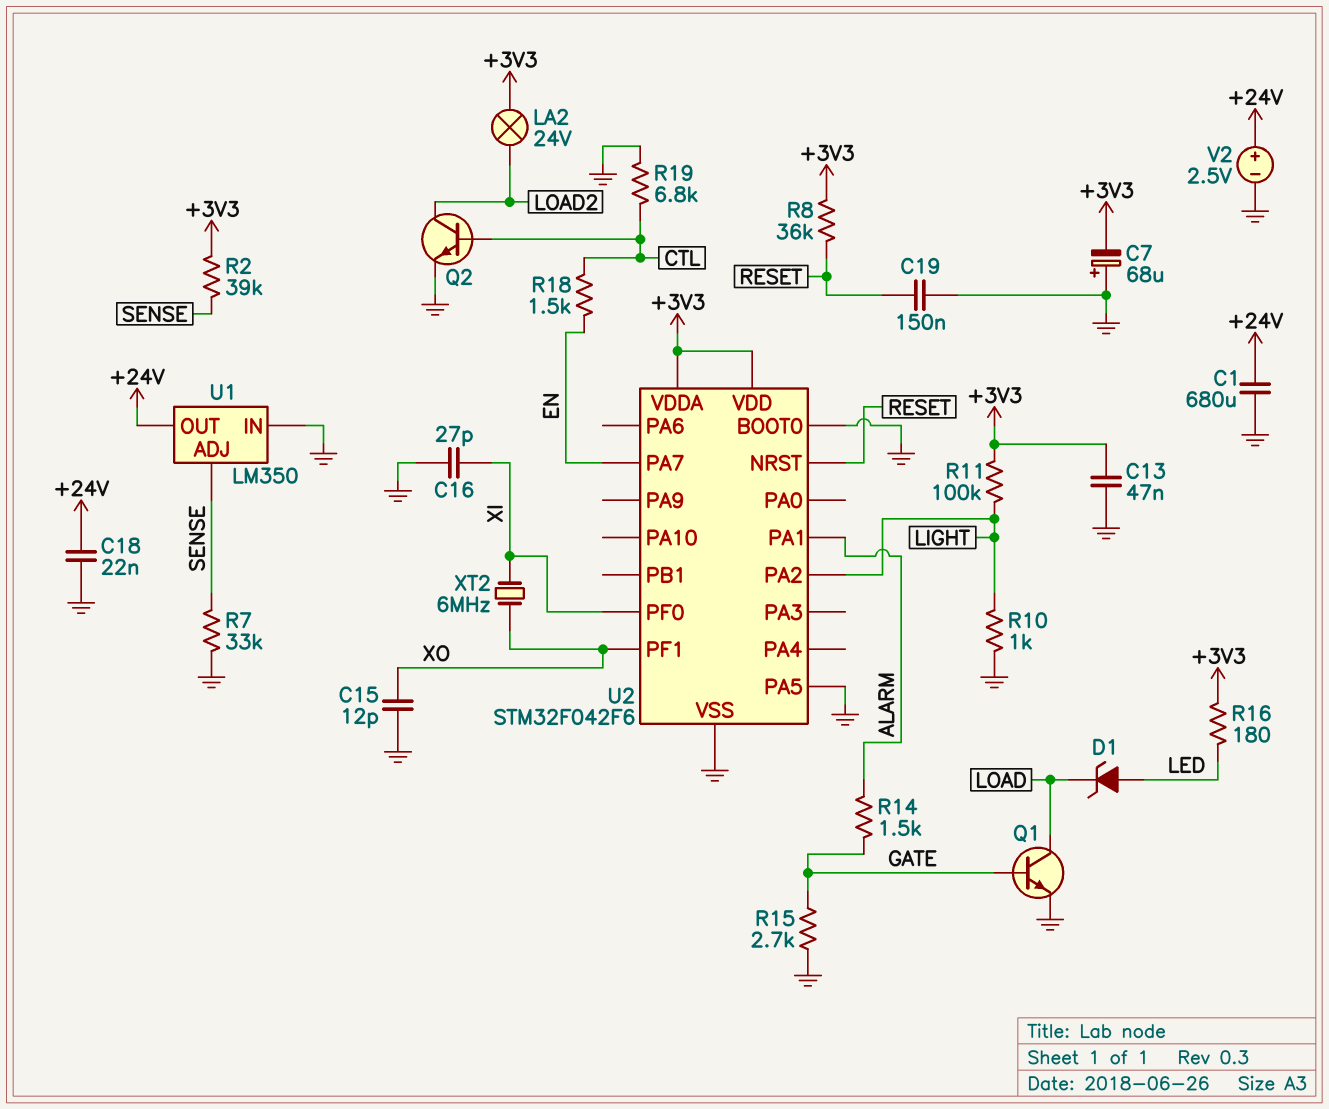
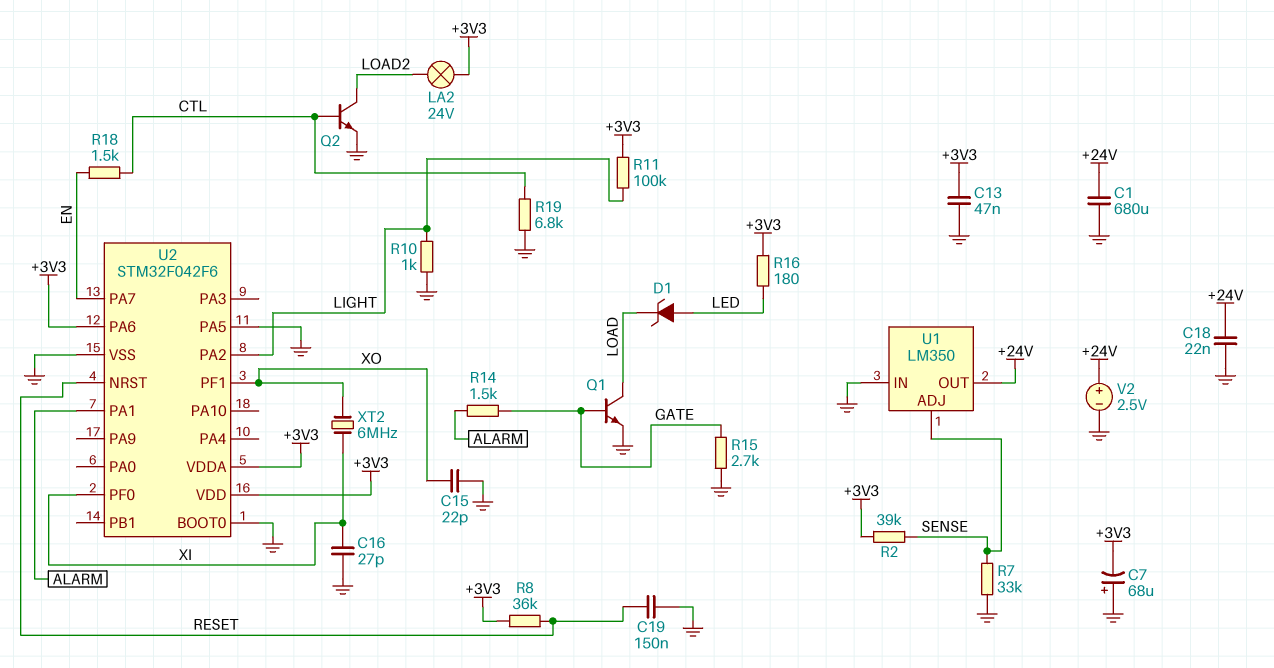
C15: 12pF (GND, XO) -> 22pF (GND, XO)
U2 pin PA6: none -> +3V3

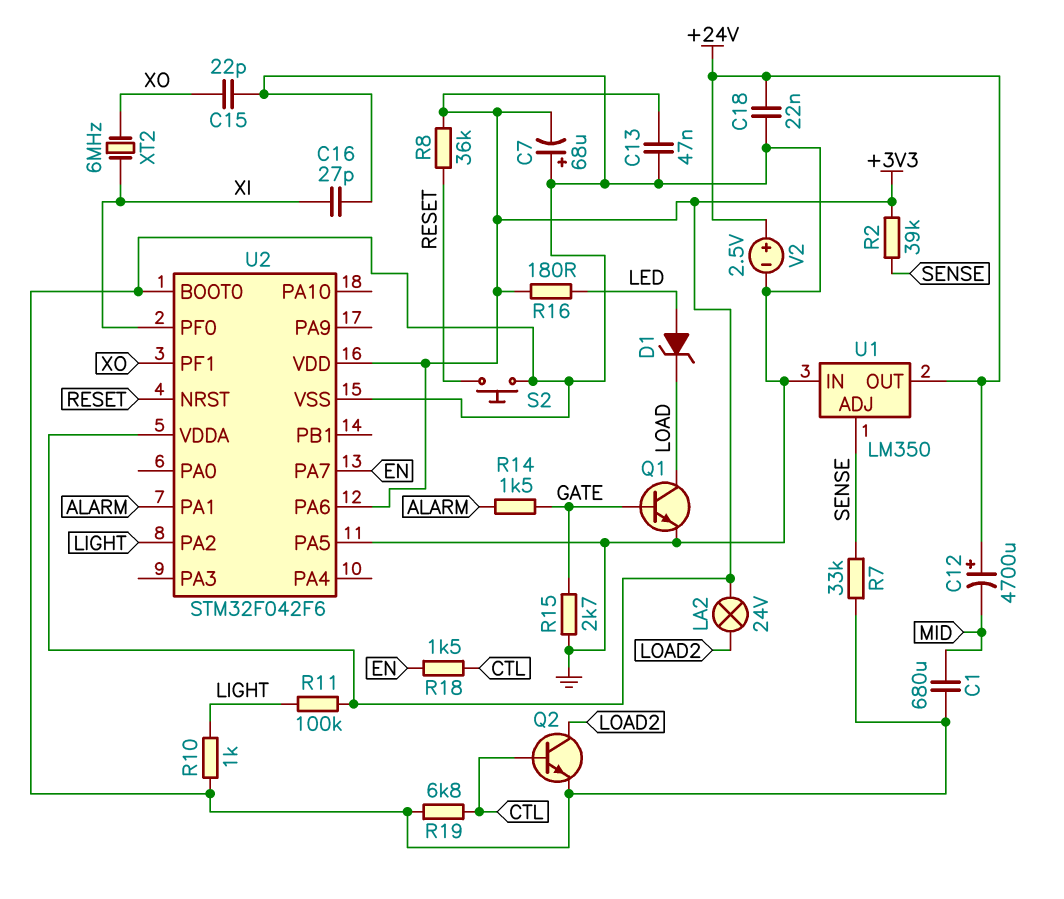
C1: 680uF (+24V, GND) -> 680uF (GND, MID)
C12: none -> 4700uF (plus +24V, minus MID)
C19: 150nF (GND, RESET) -> none
S2: none -> button (GND, RESET)

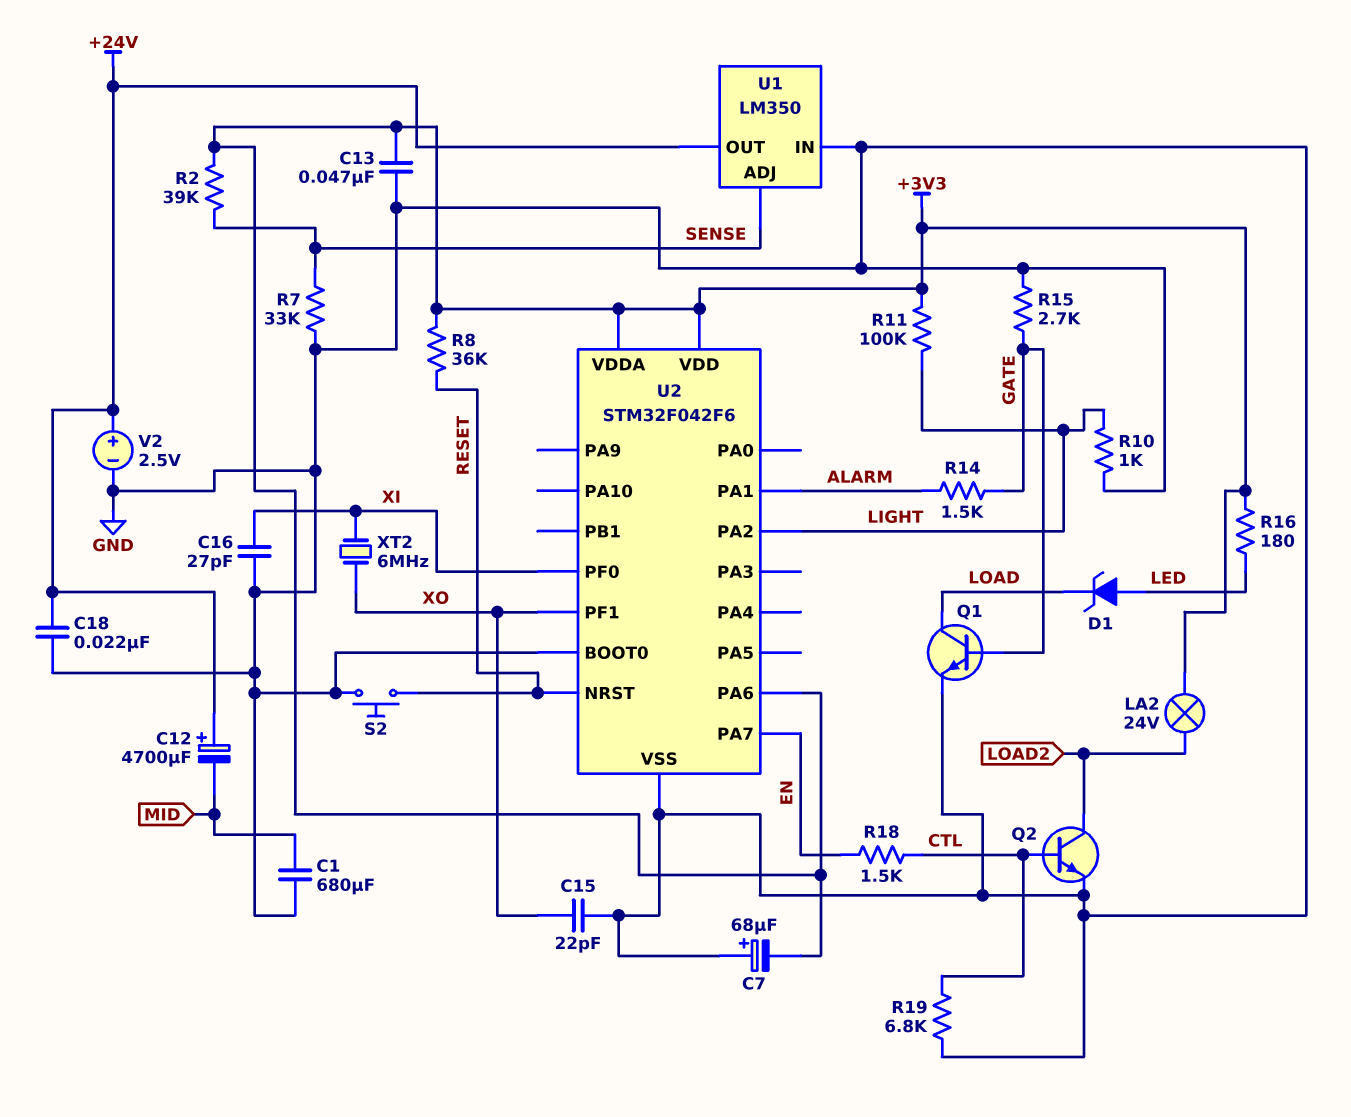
U2 pin PA5: GND -> none

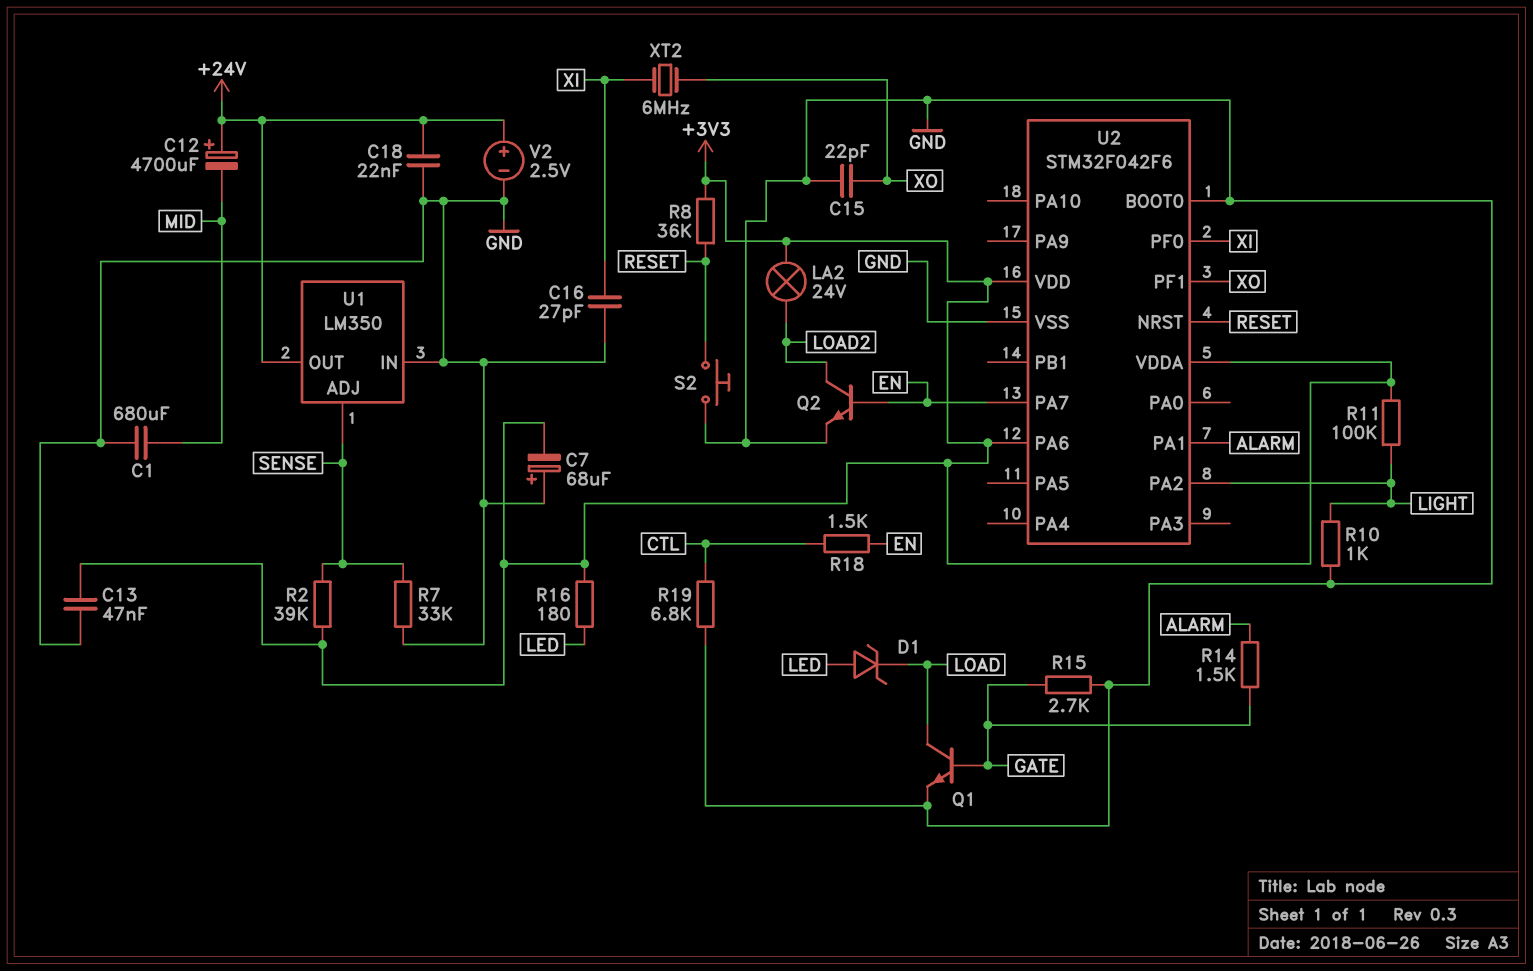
Q2: NPN (B CTL, C LOAD2, E GND) -> NPN (B EN, C LOAD2, E GND)

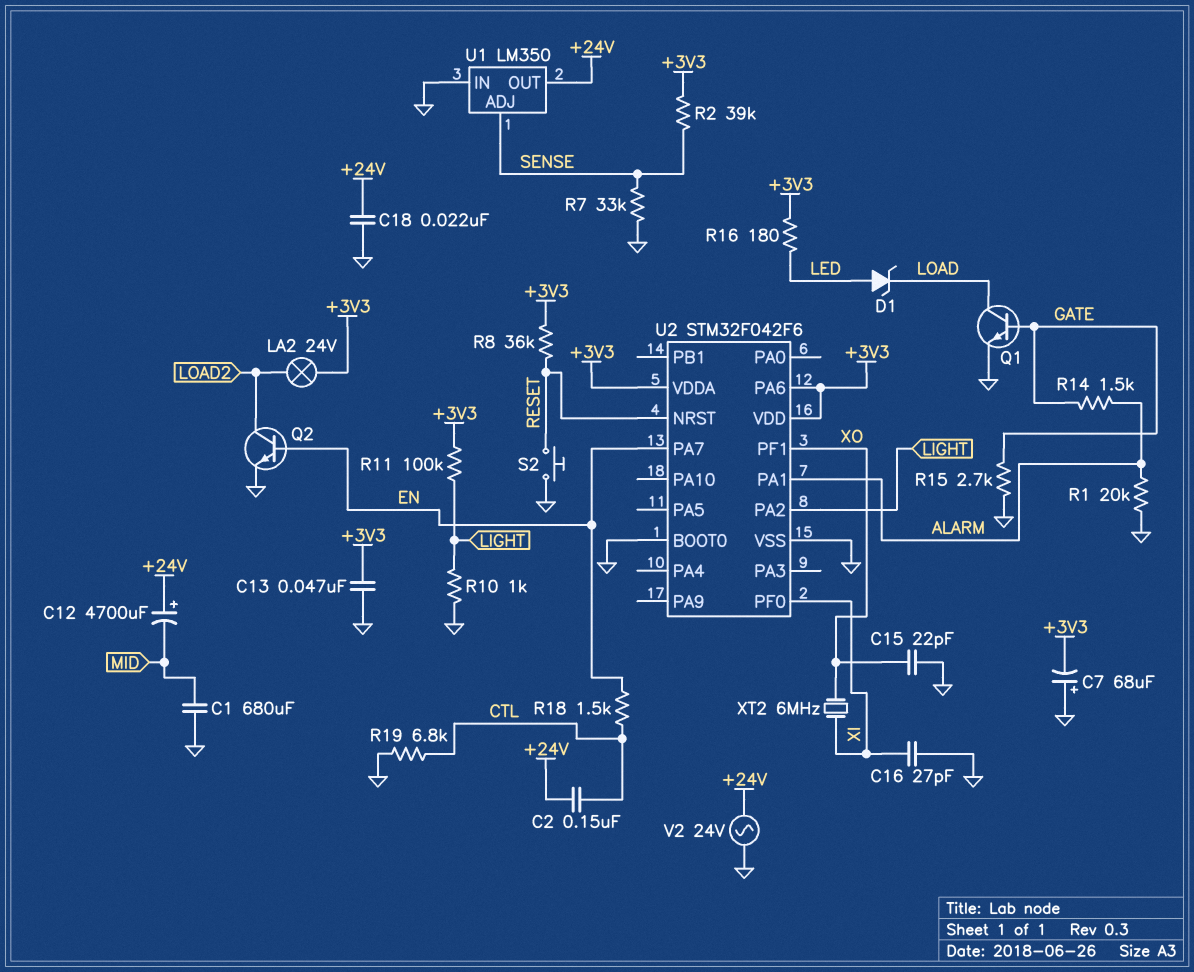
C2: none -> 150nF (+24V, CTL)
R1: none -> 20k (ALARM, GND)
V2: 2.5V (plus +24V, minus GND) -> AC 24V (+24V, GND)

